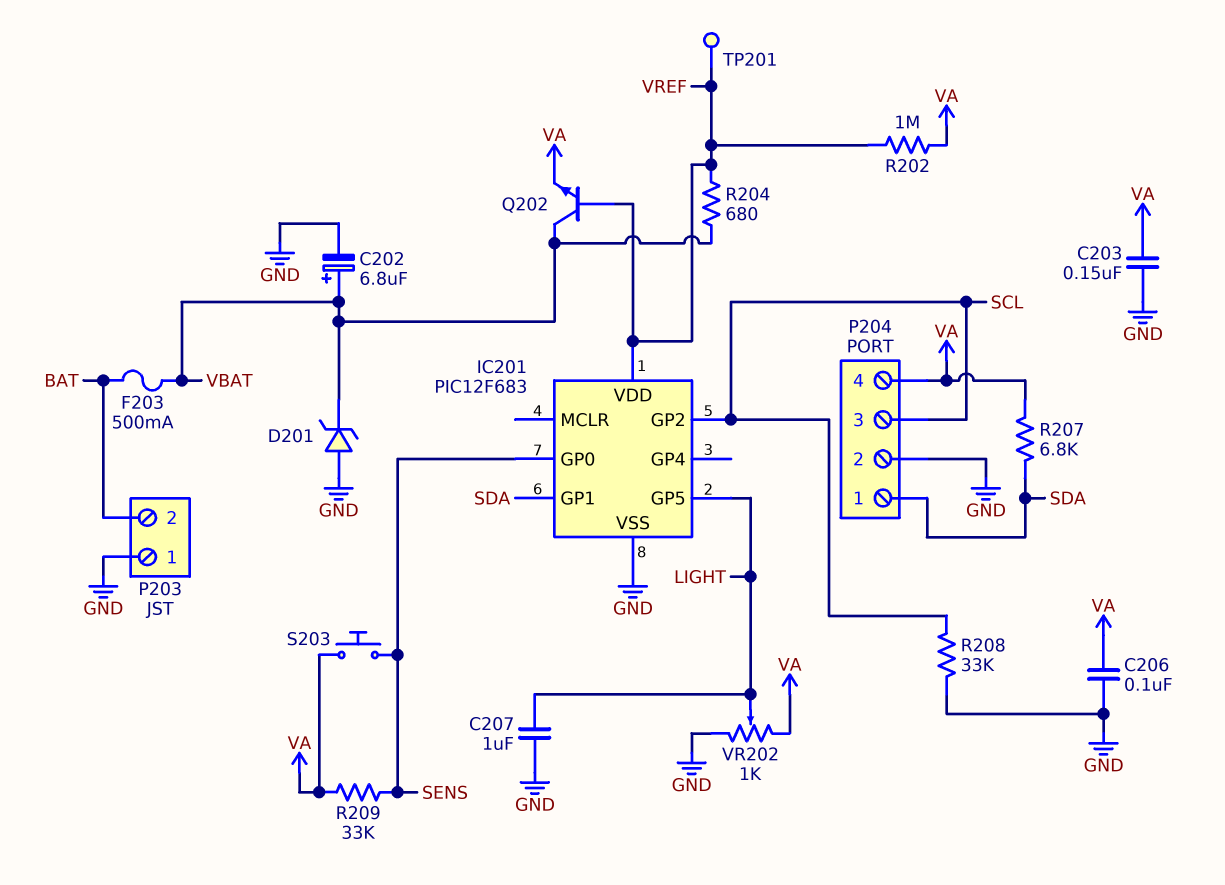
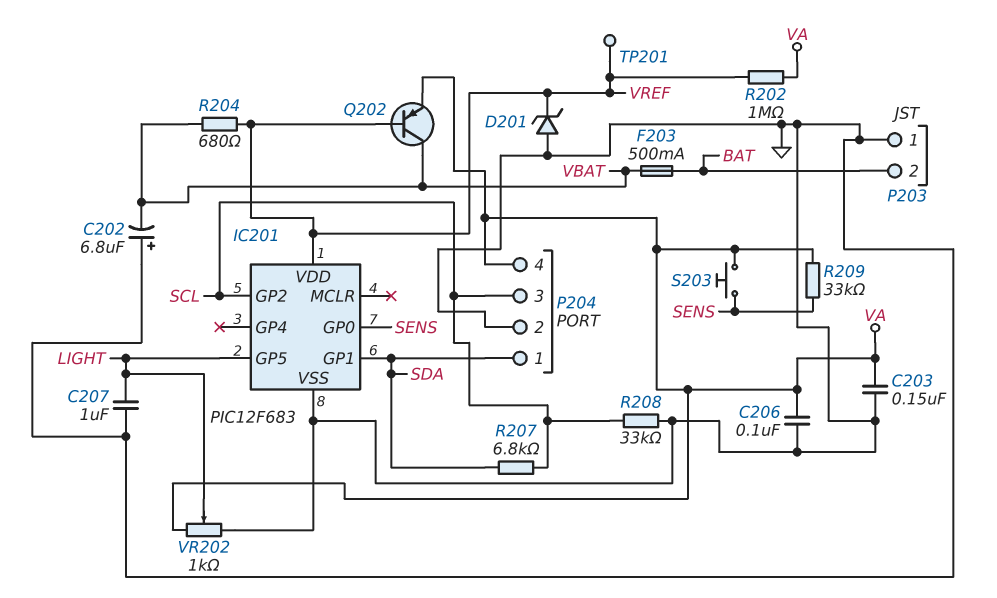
C202: 6.8uF (plus VBAT, minus GND) -> 6.8uF (plus GND, minus VBAT)
D201: zener (A GND, K VBAT) -> zener (A GND, K VREF)
Q202: NPN (B VREF, C VBAT, E VA) -> PNP (B VREF, C VBAT, E VA)
R207: 6.8k (SDA, VA) -> 6.8k (SCL, SDA)

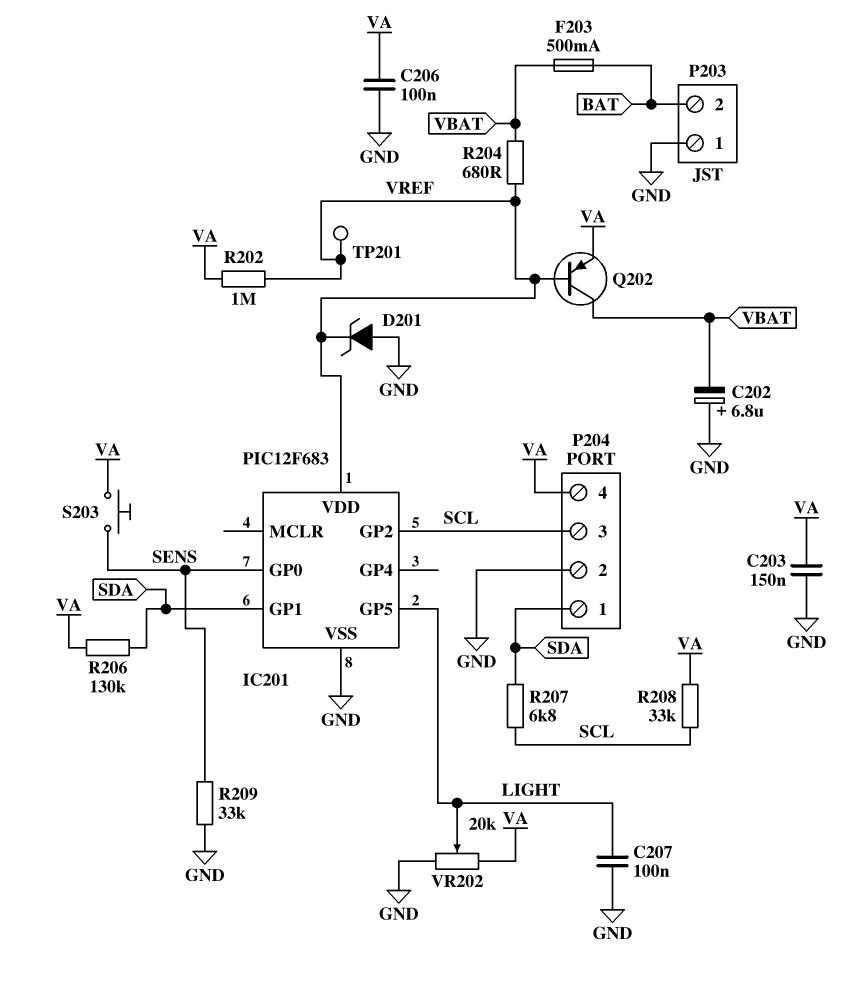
C207: 1uF (GND, LIGHT) -> 100nF (GND, LIGHT)
R206: none -> 130k (SDA, VA)
R208: 33k (GND, SCL) -> 33k (SCL, VA)
R209: 33k (SENS, VA) -> 33k (GND, SENS)
VR202: 1k (GND, VA, wiper LIGHT) -> 20k (GND, VA, wiper LIGHT)

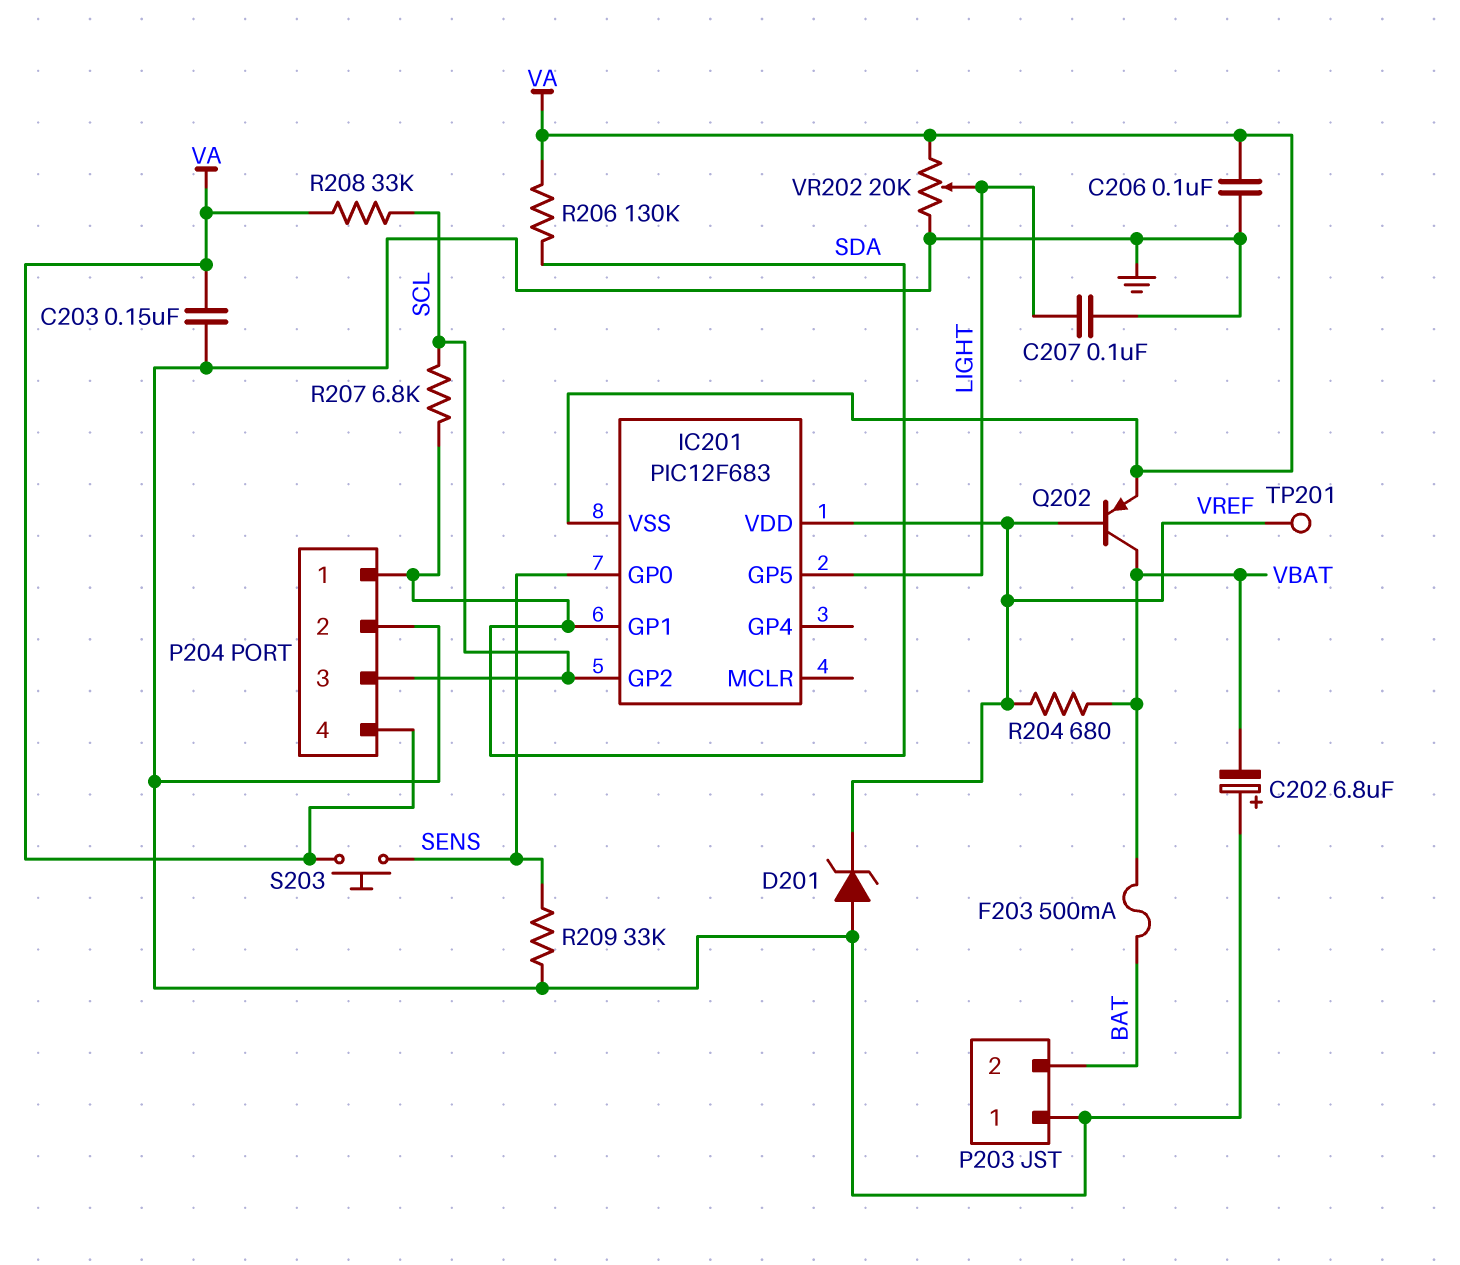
IC201 pin VSS: GND -> VA
R202: 1M (VA, VREF) -> none

